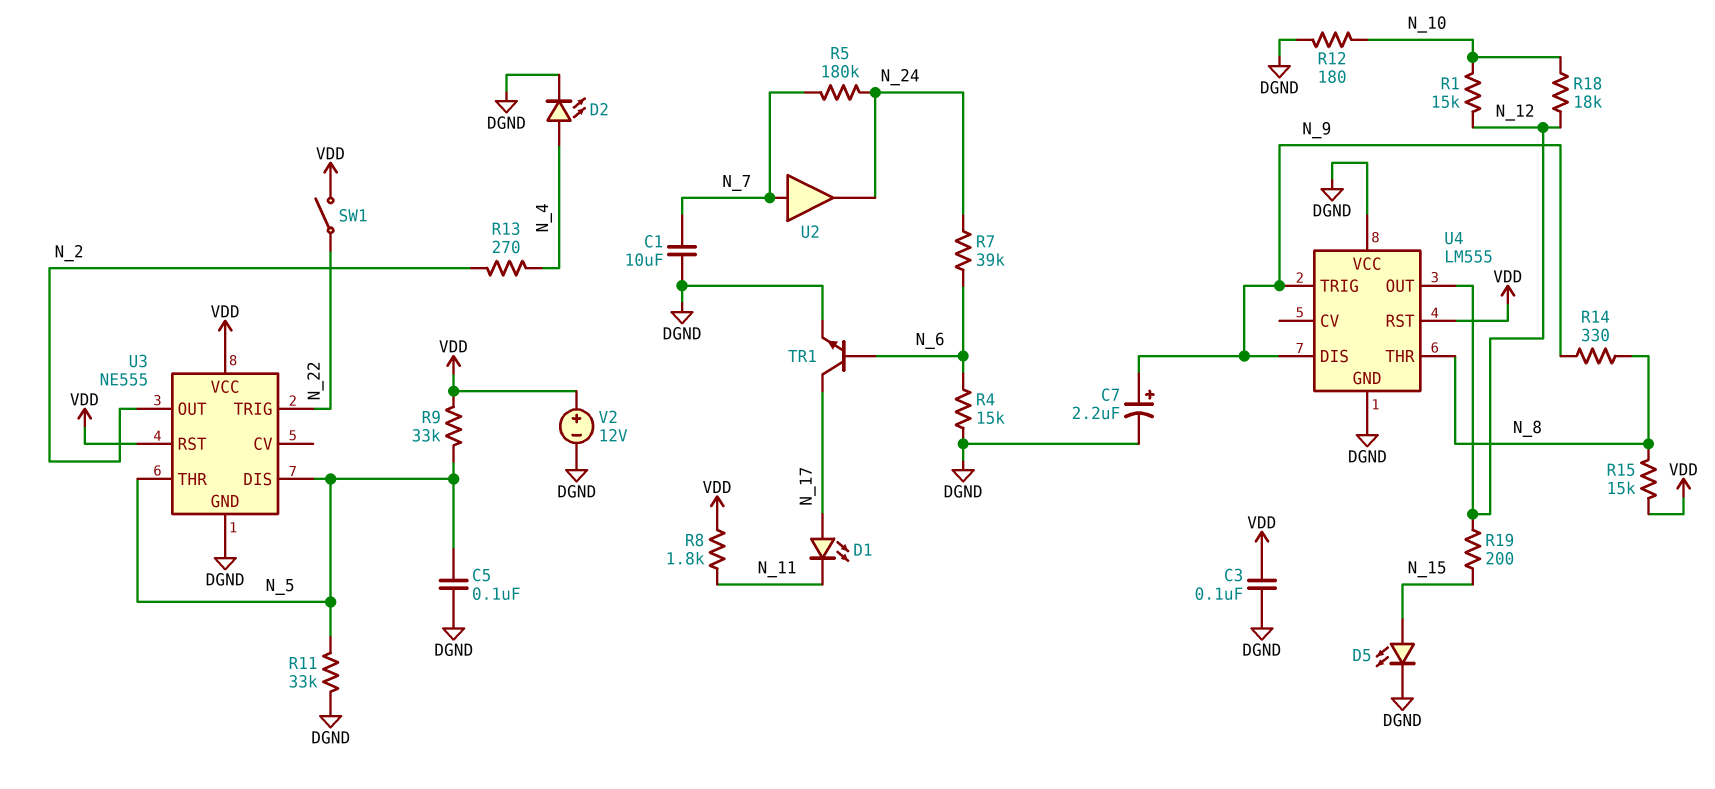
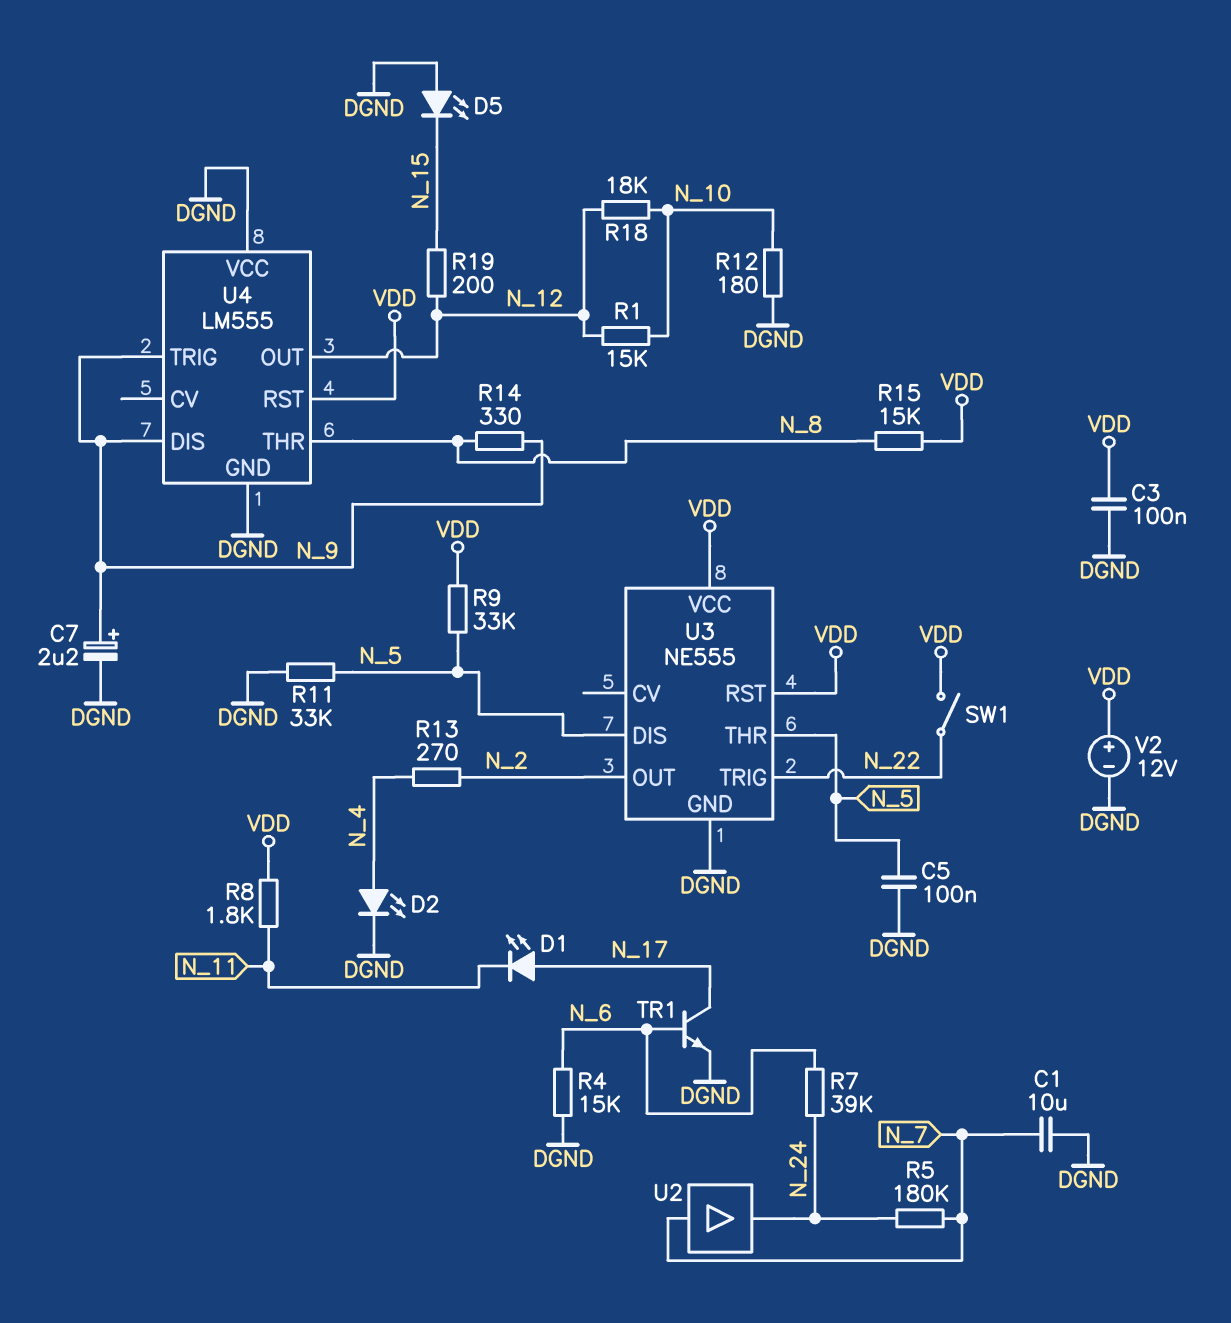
D5: LED (A N_15, K DGND) -> LED (A DGND, K N_15)

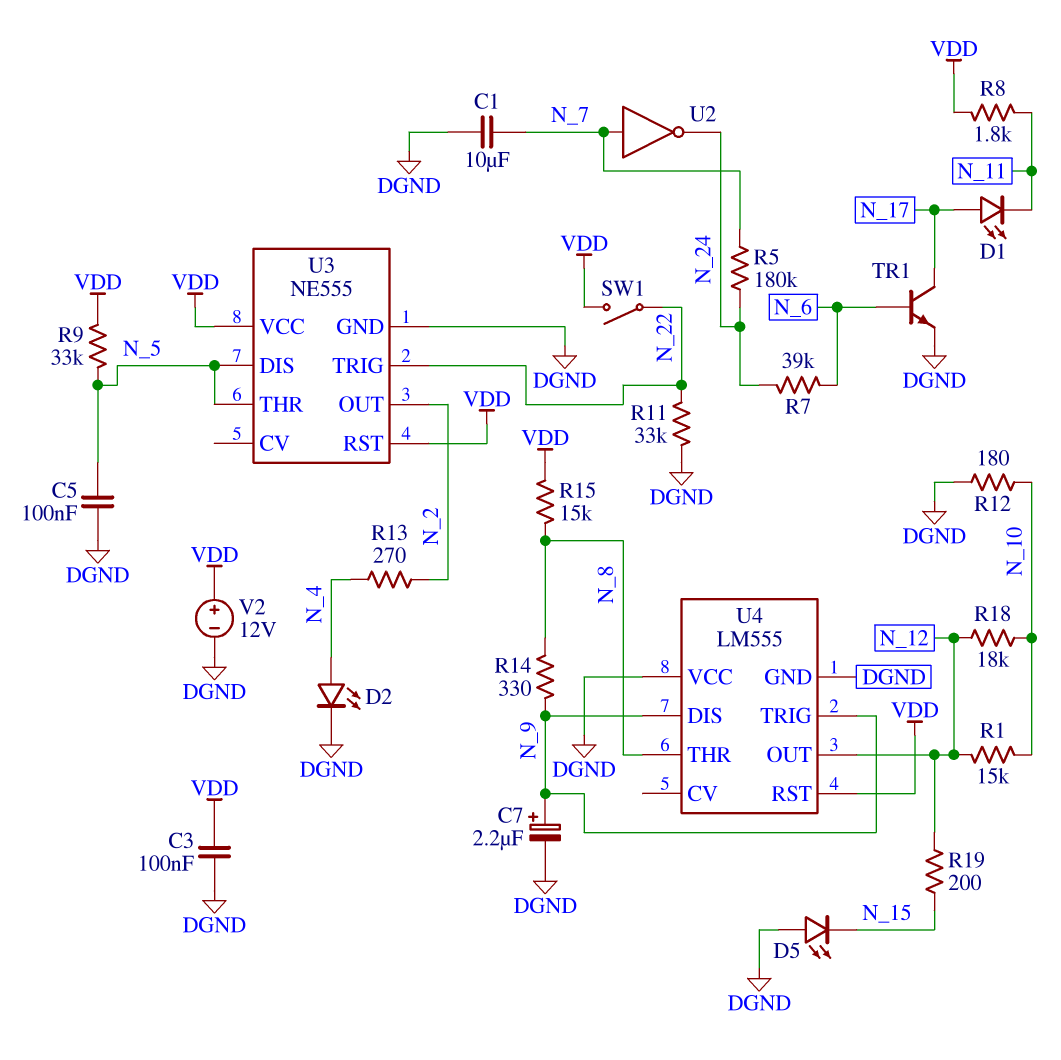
R4: 15k (DGND, N_6) -> none
R11: 33k (DGND, N_5) -> 33k (DGND, N_22)
U2: buffer (in N_7, out N_24) -> NOT (in N_7, out N_24)

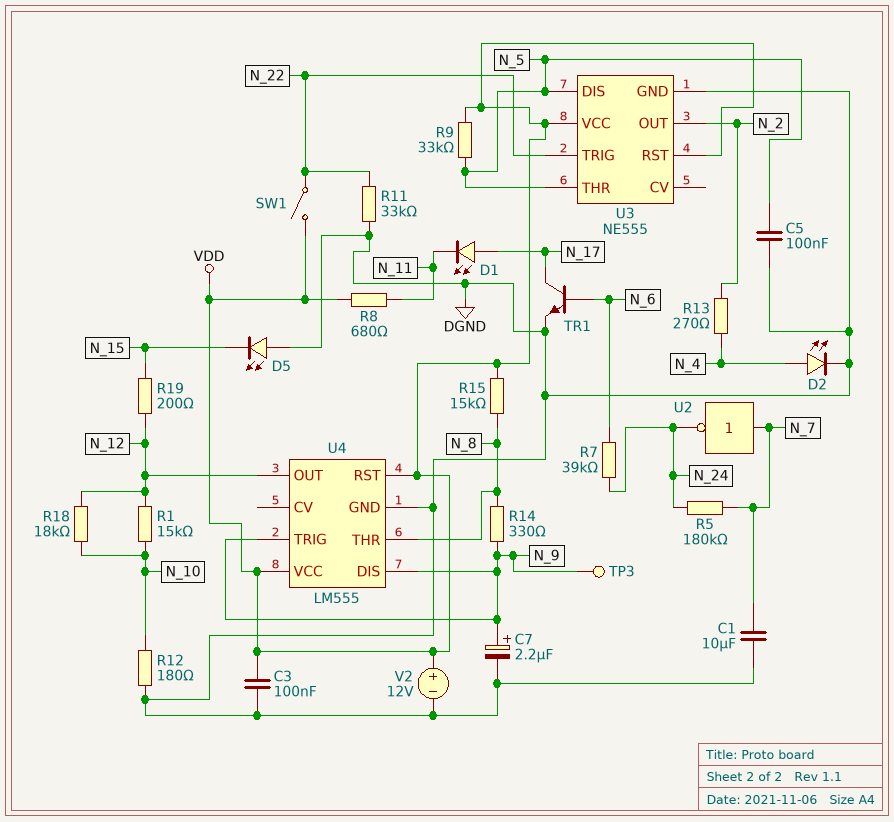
R8: 1.8k (N_11, VDD) -> 680 (N_11, VDD)
TP3: none -> test point (N_9)
U4 pin VCC: DGND -> VDD

